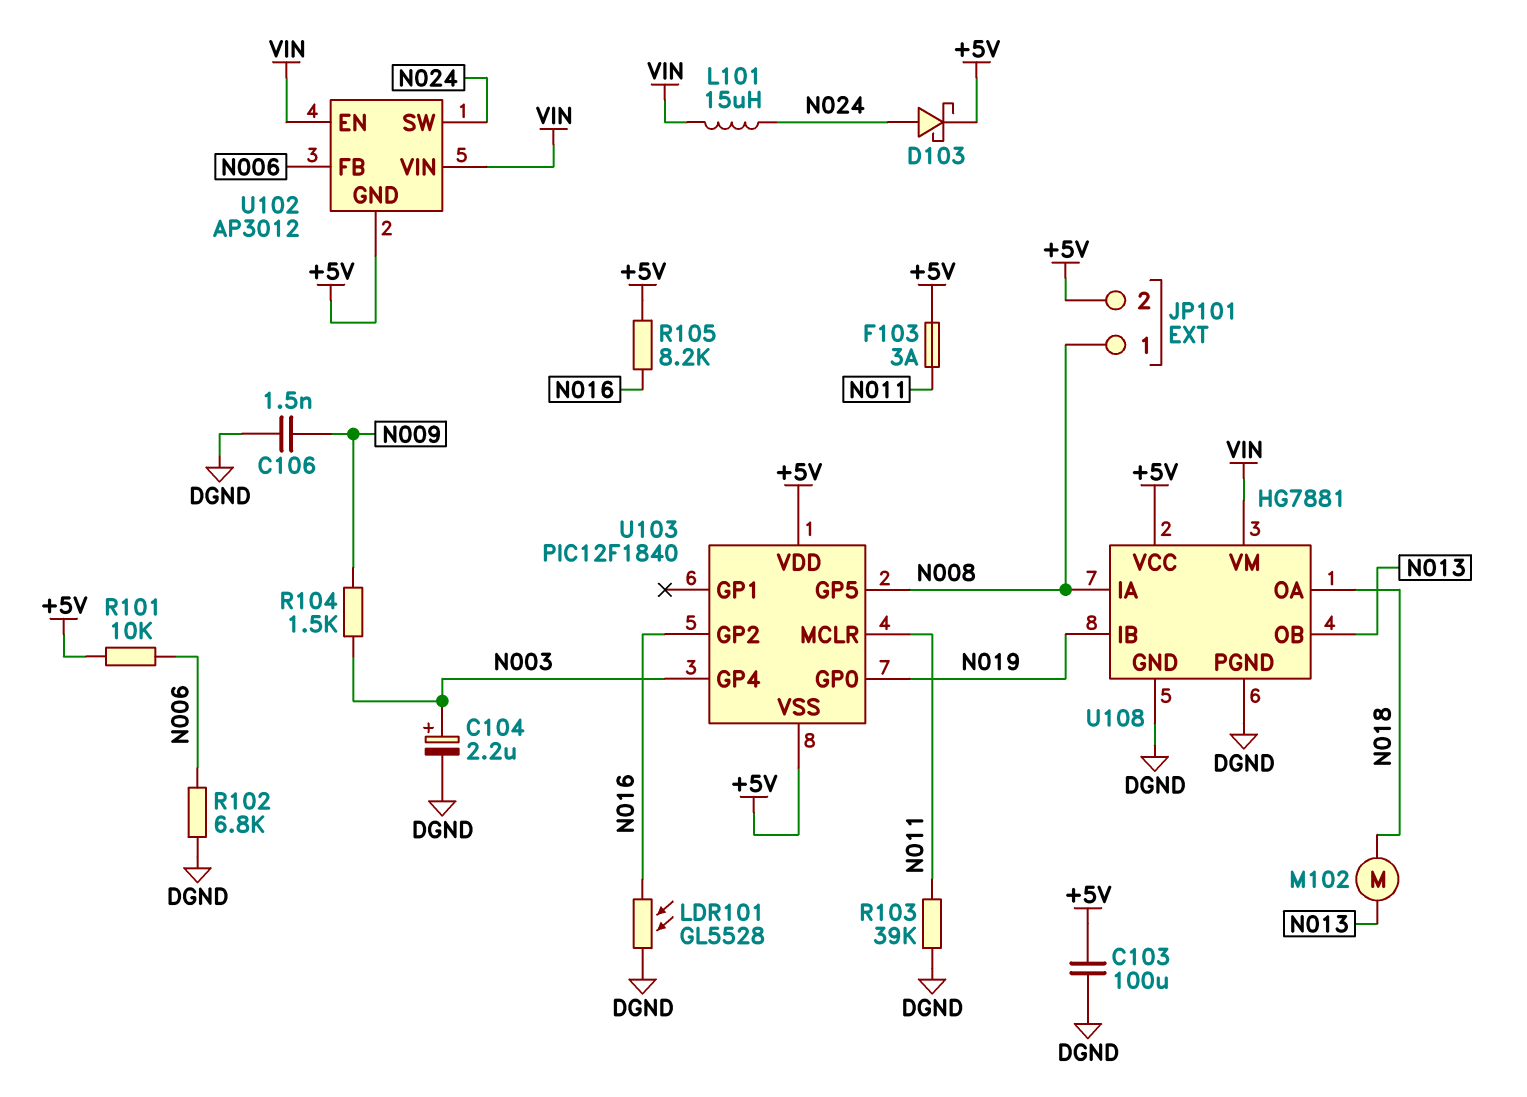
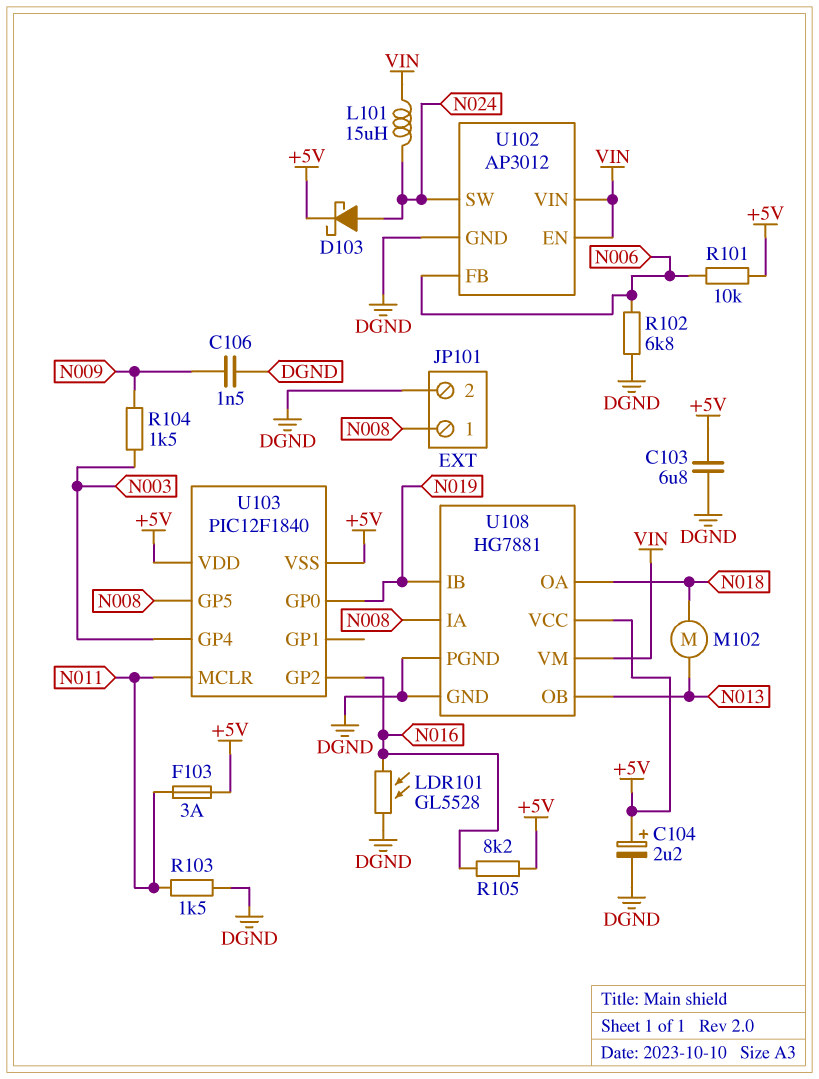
C103: 100uF (+5V, DGND) -> 6.8uF (+5V, DGND)
C104: 2.2uF (plus N003, minus DGND) -> 2.2uF (plus +5V, minus DGND)
JP101 pin 2: +5V -> DGND
R103: 39k (DGND, N011) -> 1.5k (DGND, N011)
U102 pin GND: +5V -> DGND

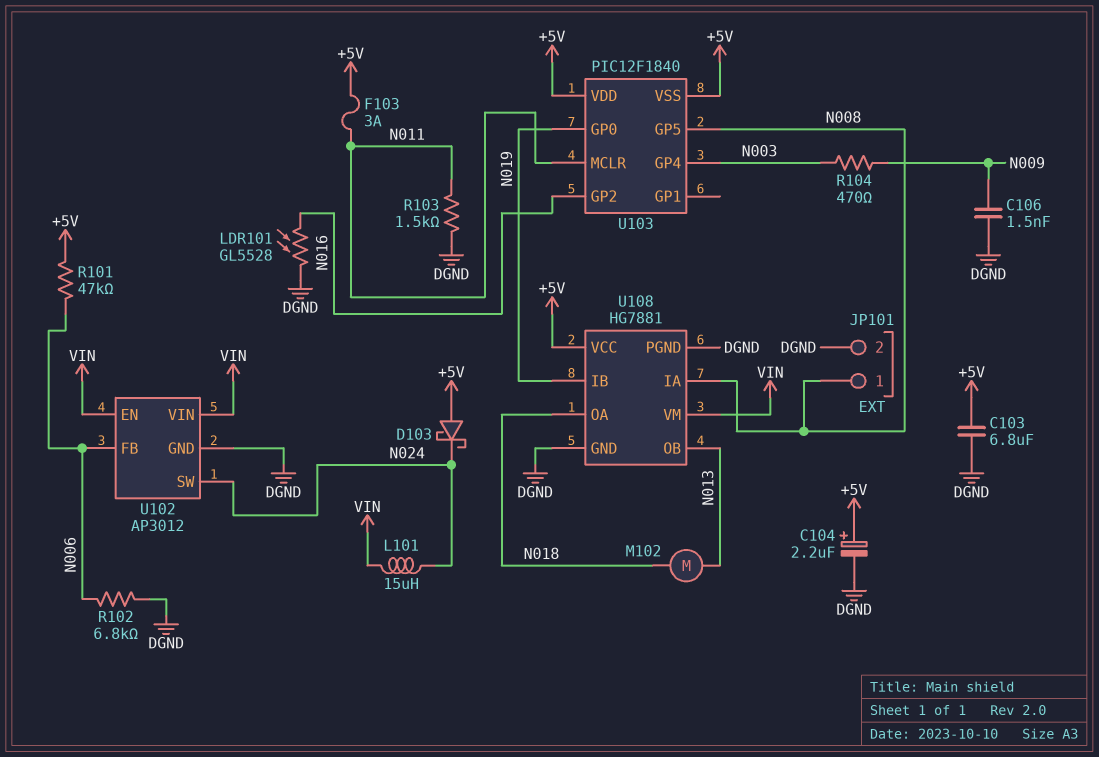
D103: schottky (A N024, K +5V) -> schottky (A +5V, K N024)
R101: 10k (+5V, N006) -> 47k (+5V, N006)
R104: 1.5k (N003, N009) -> 470 (N003, N009)
R105: 8.2k (+5V, N016) -> none

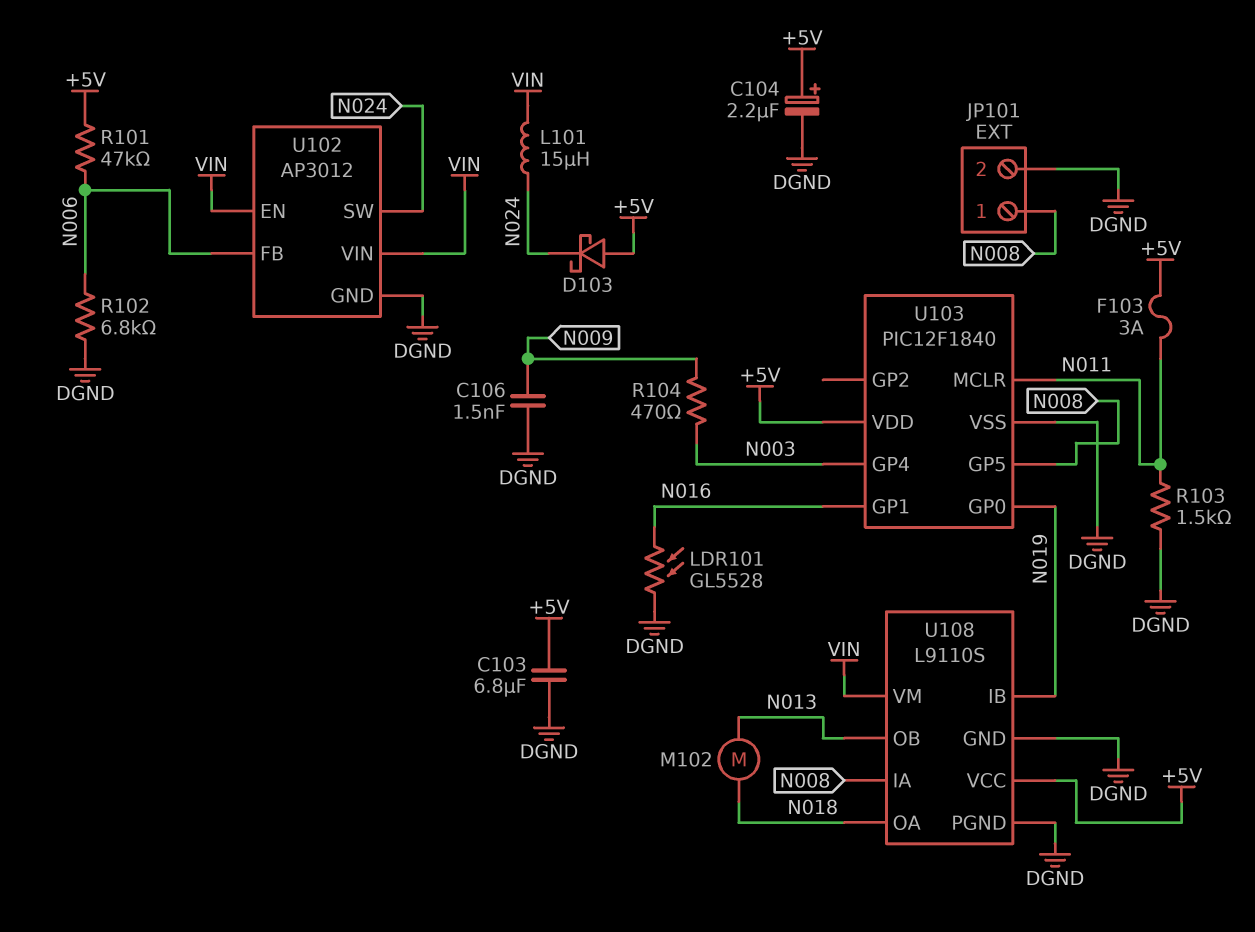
U103 pin GP1: none -> N016
U103 pin GP2: N016 -> none
U103 pin VSS: +5V -> DGND
U108: HG7881 -> L9110S

